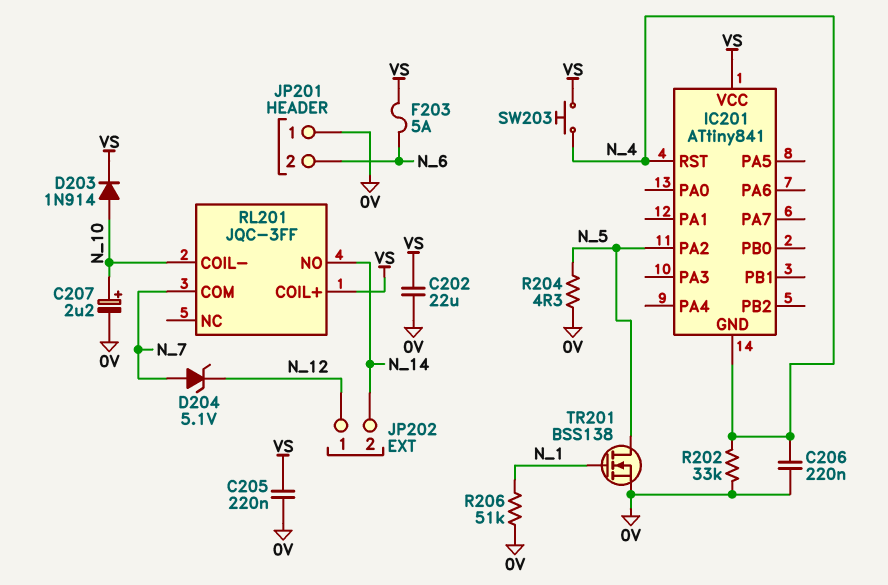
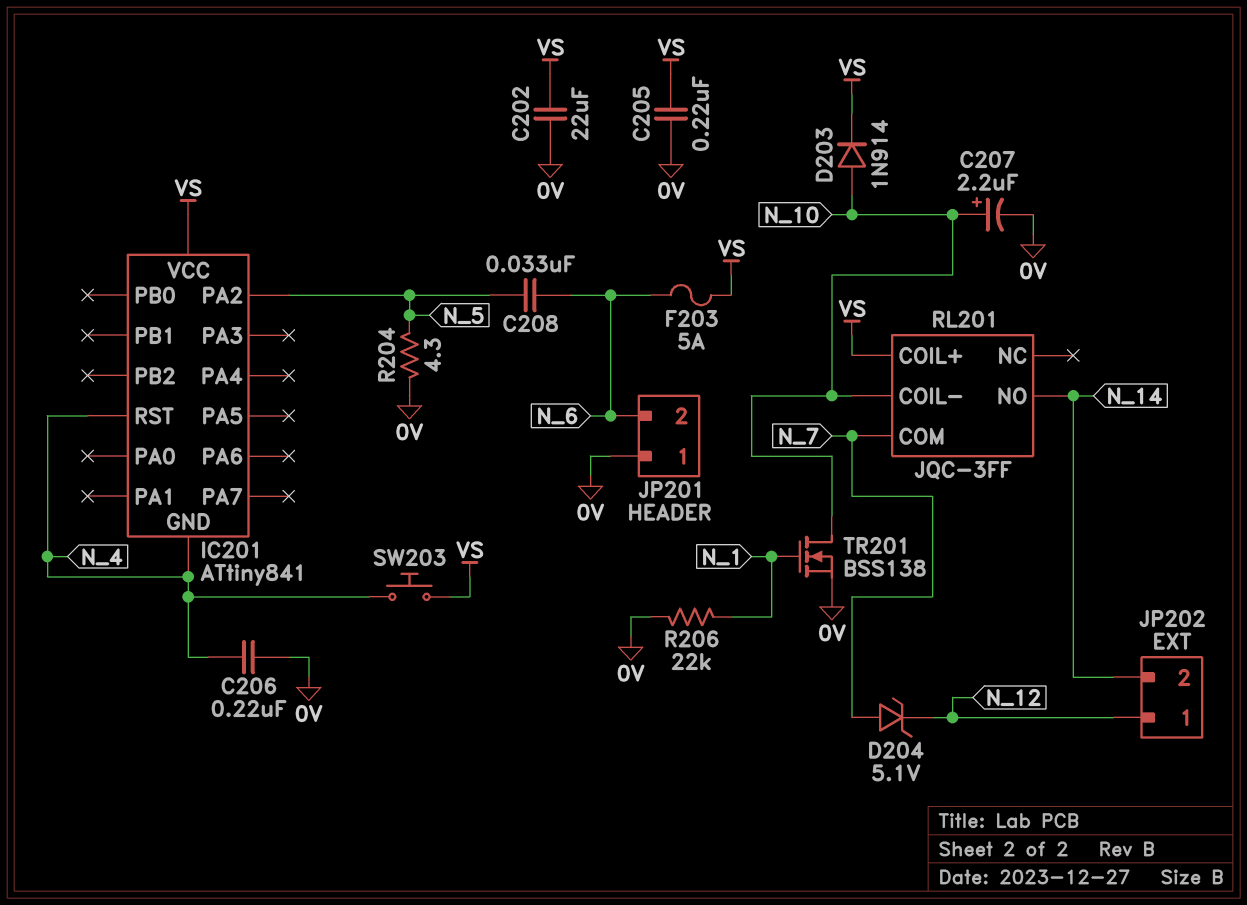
C208: none -> 33nF (N_5, N_6)
R202: 33k (0V, N_4) -> none
R206: 51k (0V, N_1) -> 22k (0V, N_1)
TR201: NMOS BSS138 (G N_1, D N_5, S 0V) -> NMOS BSS138 (G N_1, D N_10, S 0V)

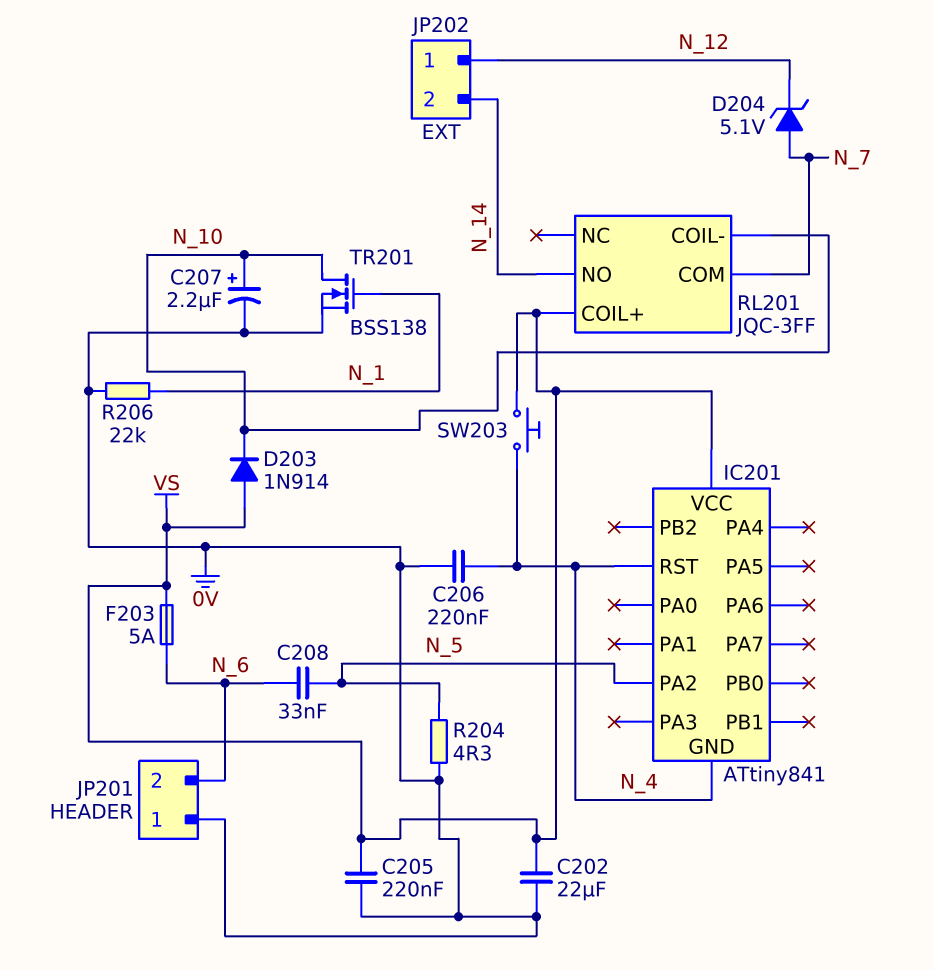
D203: diode 1N914 (A N_10, K VS) -> diode 1N914 (A VS, K N_10)

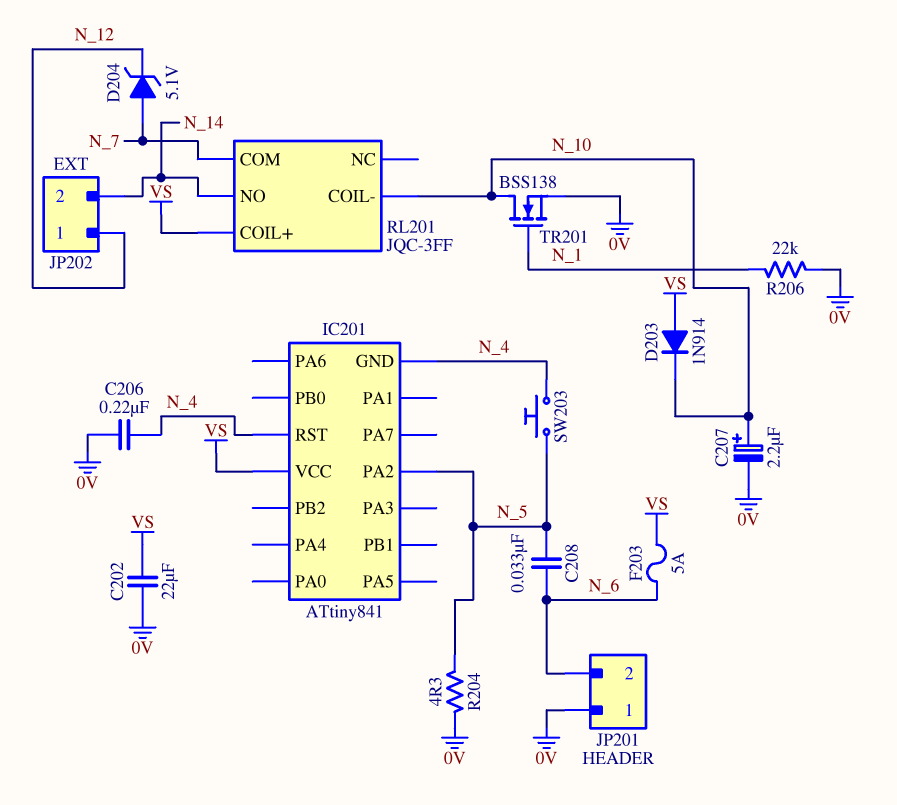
C205: 220nF (0V, VS) -> none
SW203: button (N_4, VS) -> button (N_4, N_5)

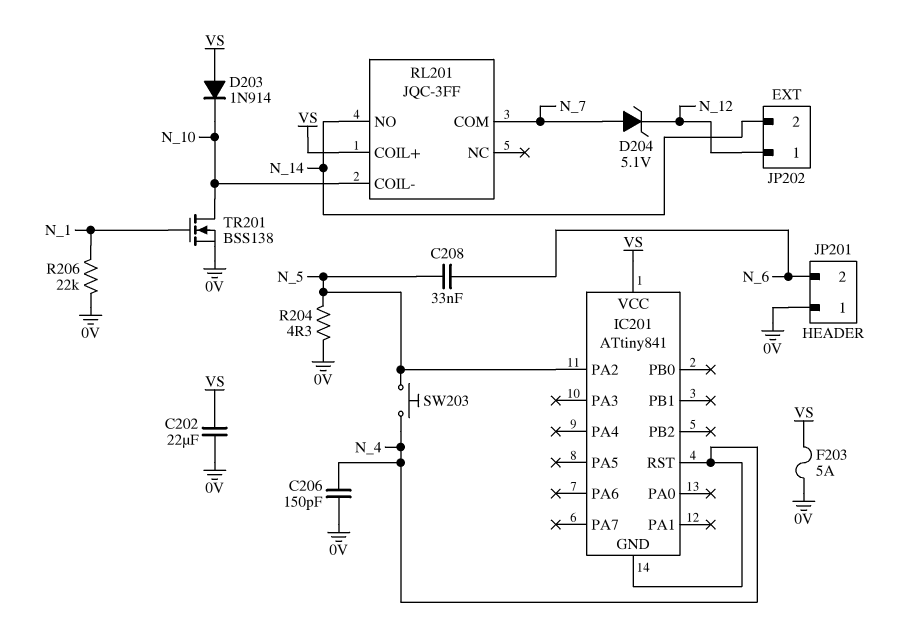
C206: 220nF (0V, N_4) -> 150pF (0V, N_4)
C207: 2.2uF (plus N_10, minus 0V) -> none
F203: 5A (N_6, VS) -> 5A (0V, VS)

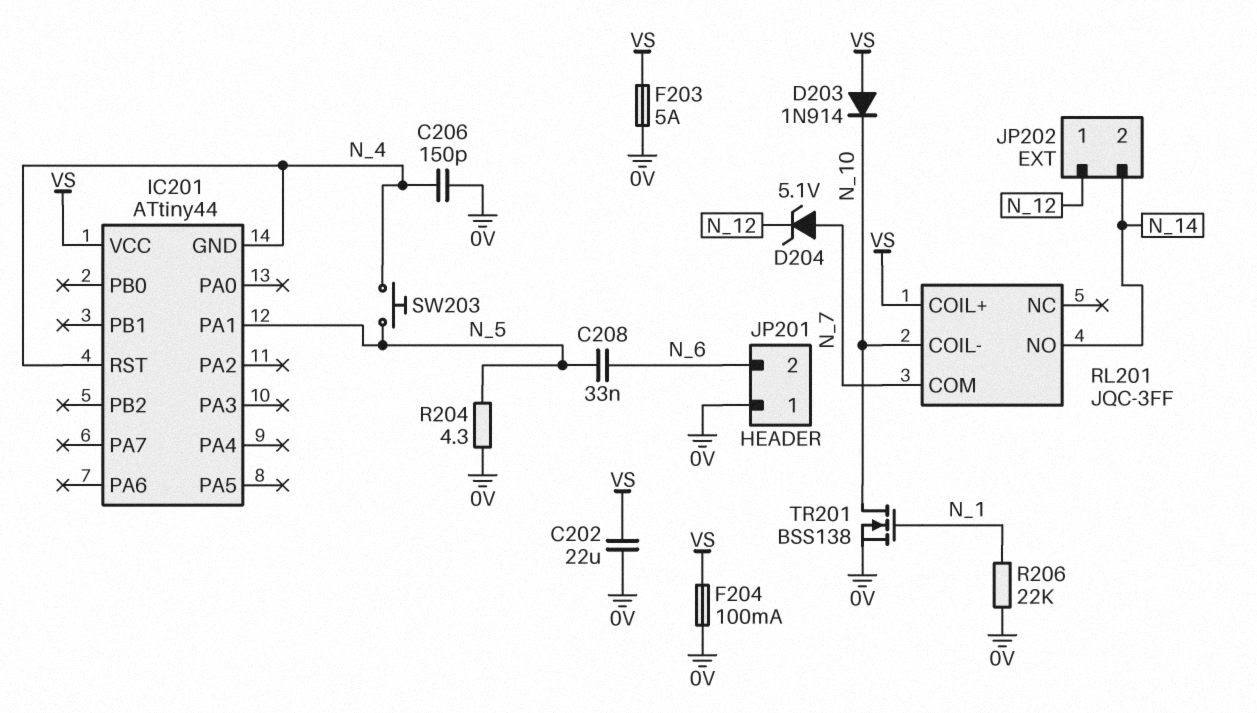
F204: none -> 100mA (0V, VS)
IC201: ATtiny841 -> ATtiny44
IC201 pin PA1: none -> N_5
IC201 pin PA2: N_5 -> none

